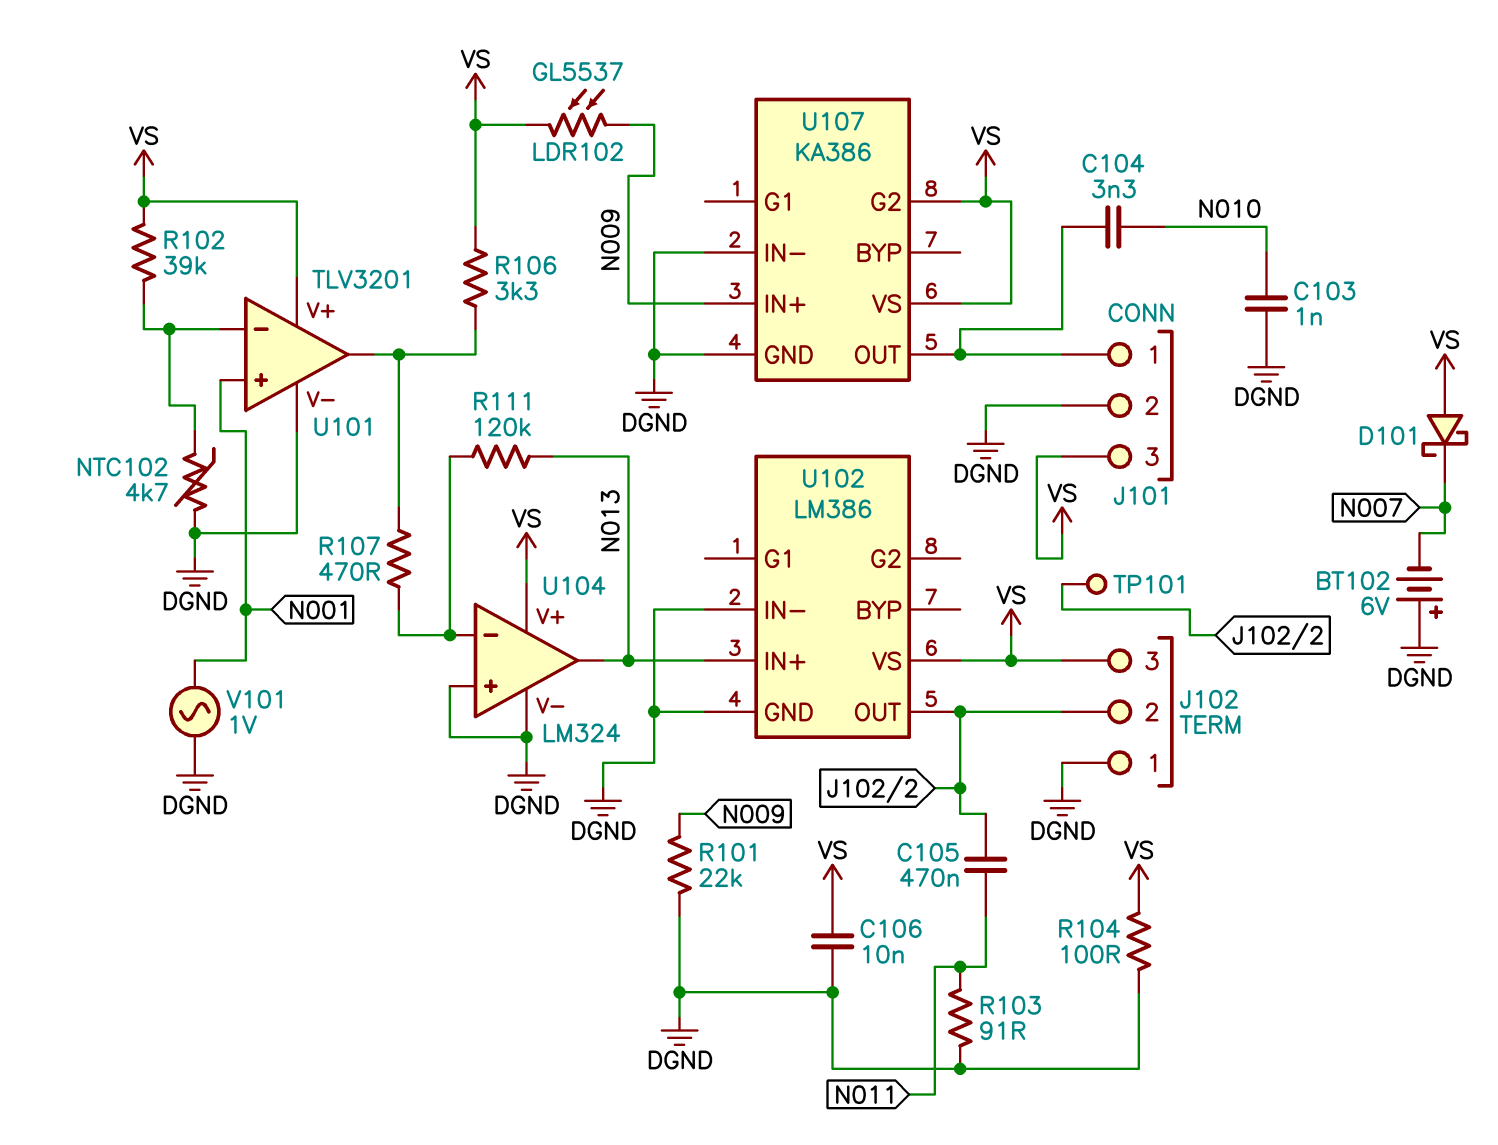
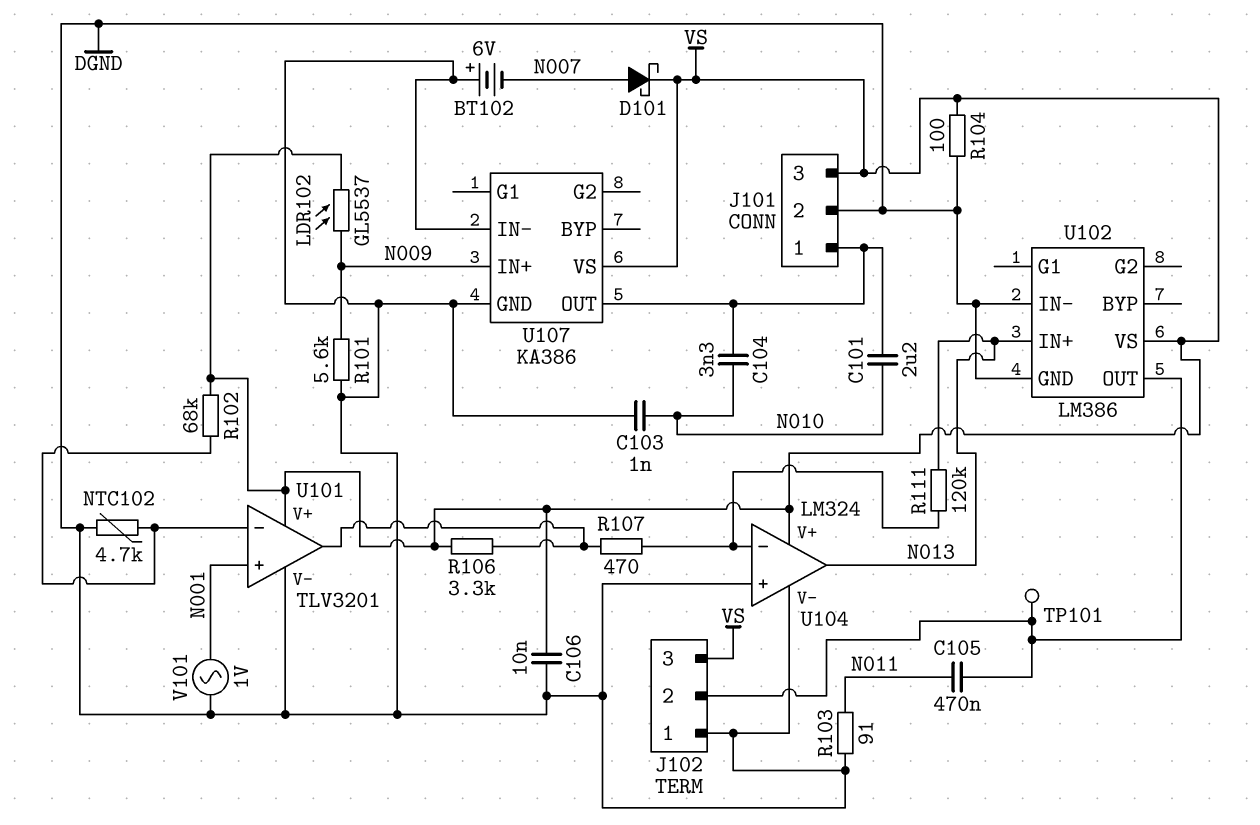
C101: none -> 2.2uF (J101/1, N010)
D101: schottky (A VS, K N007) -> schottky (A N007, K VS)
R101: 22k (DGND, N009) -> 5.6k (DGND, N009)
R102: 39k (U101/in-, VS) -> 68k (U101/in-, VS)
U107 pin G2: VS -> none

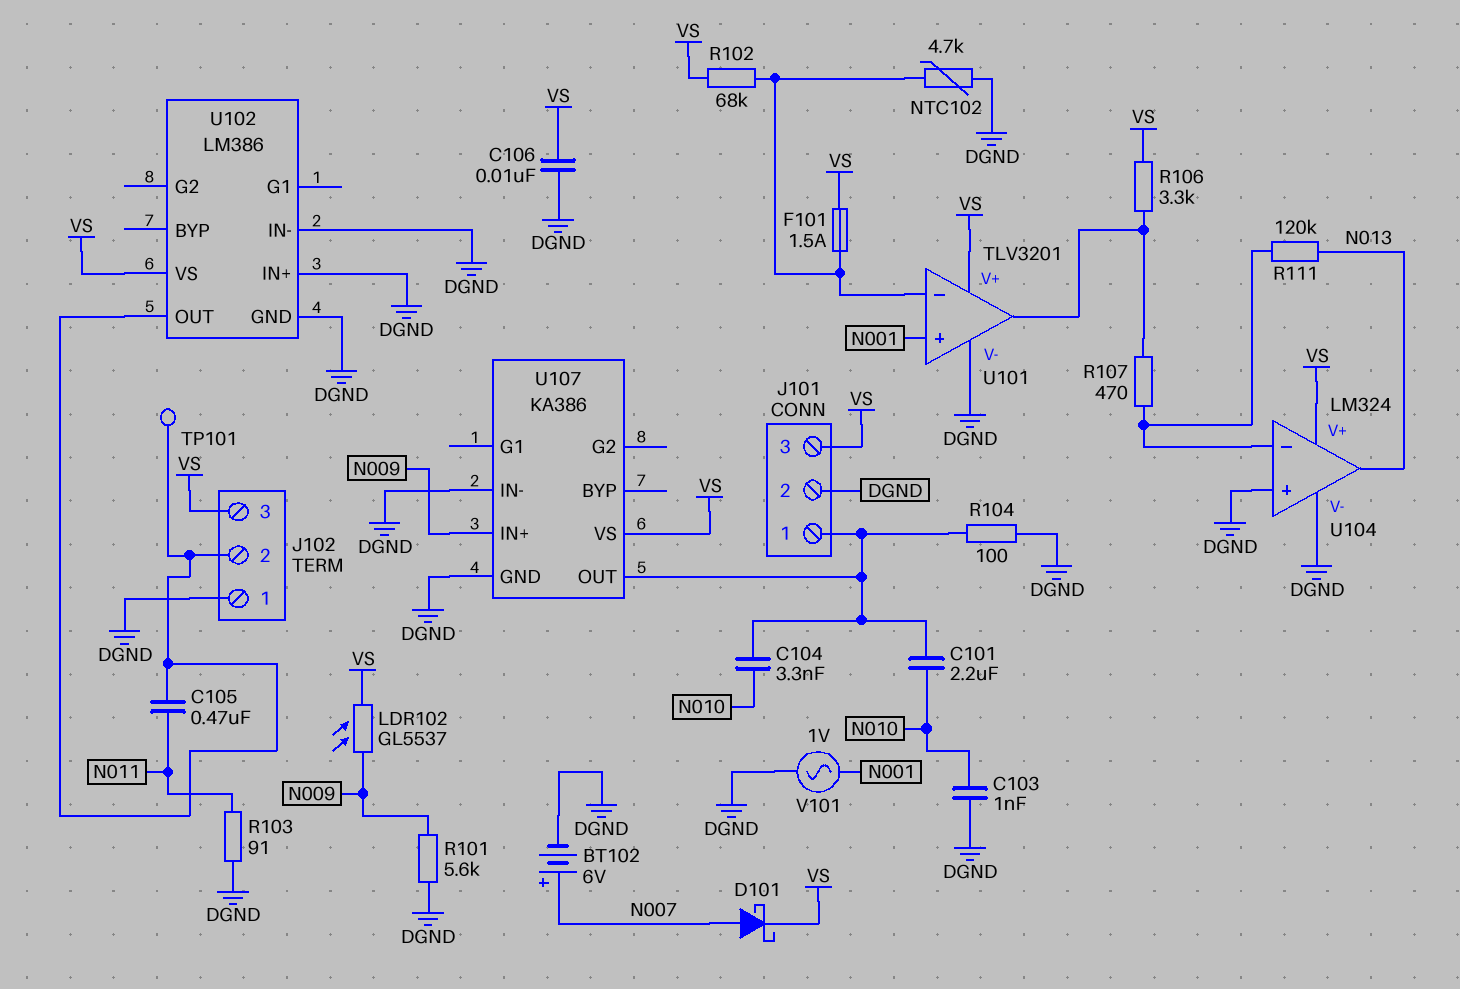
BT102: 6V (plus DGND, minus N007) -> 6V (plus N007, minus DGND)
F101: none -> 1.5A (U101/in-, VS)
R104: 100 (DGND, VS) -> 100 (DGND, J101/1)
U102 pin IN+: N013 -> DGND

